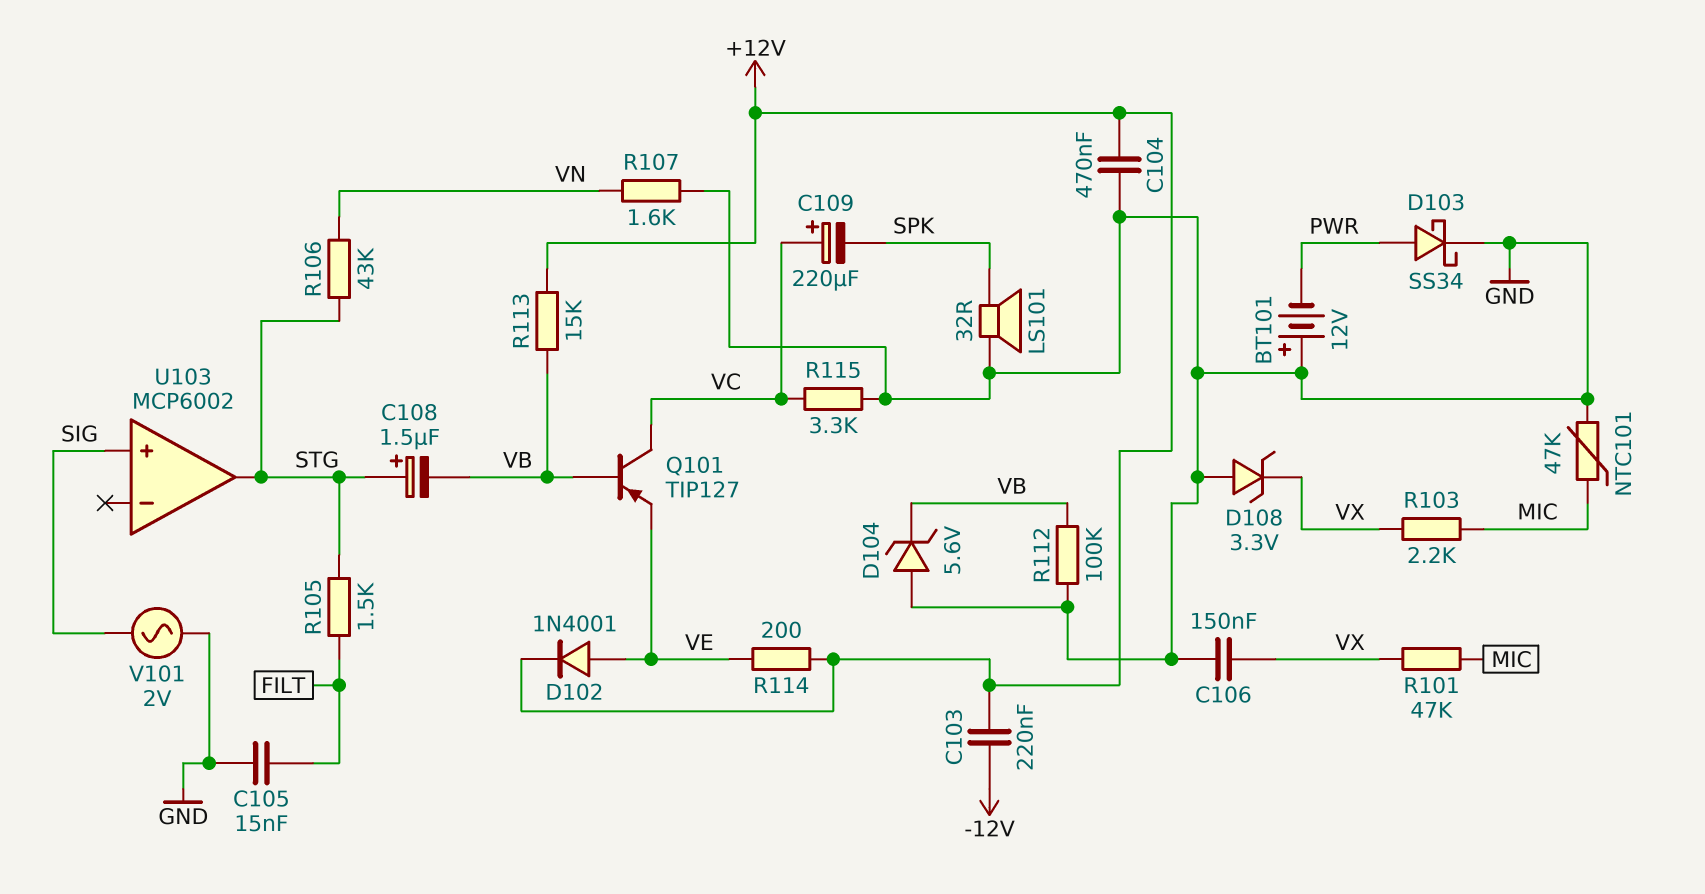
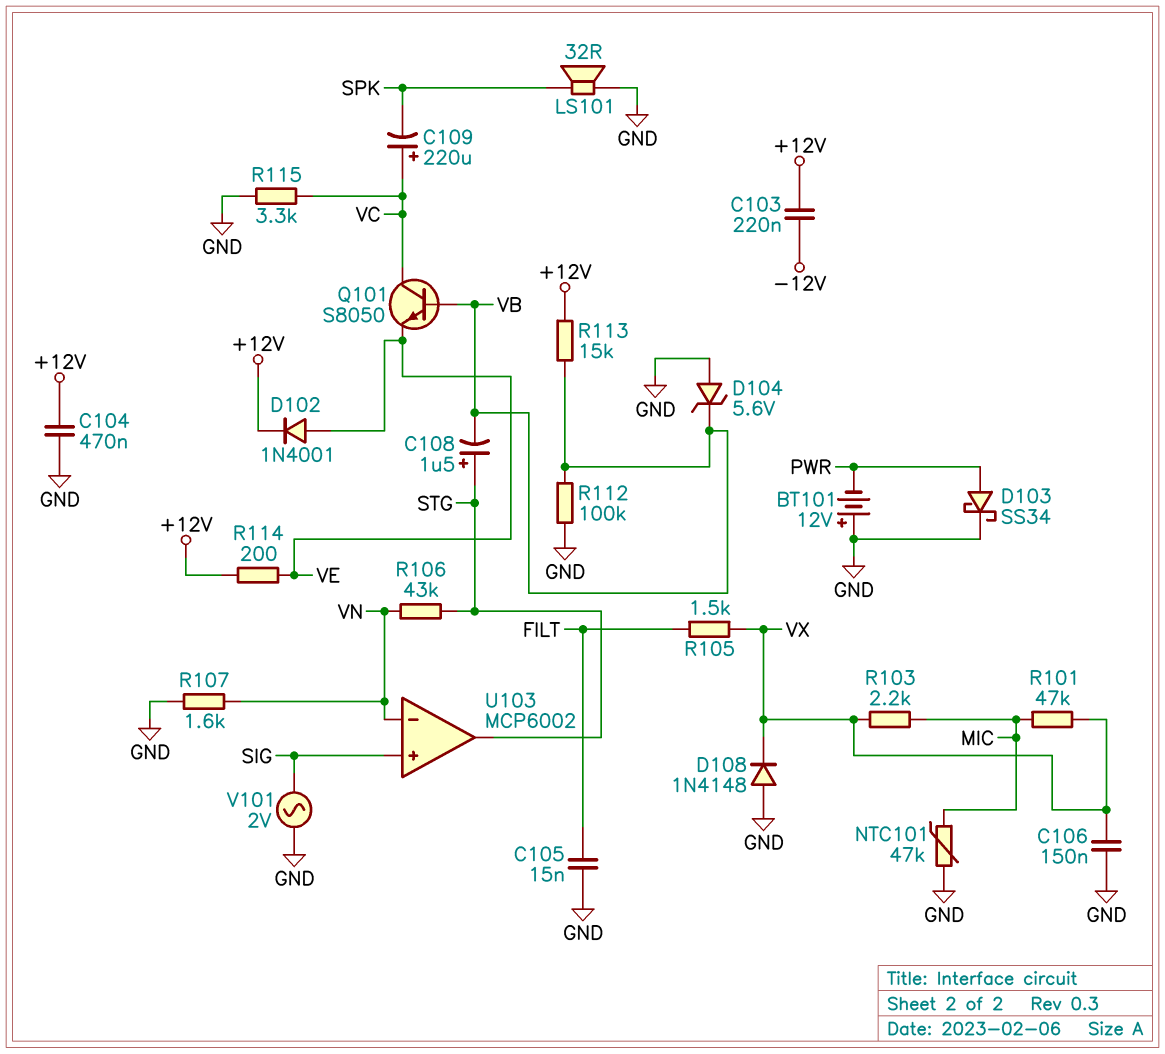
D108: zener 3.3V (A GND, K VX) -> diode 1N4148 (A GND, K VX)
Q101: PNP TIP127 (B VB, C VC, E VE) -> NPN S8050 (B VB, C VC, E VE)
R105: 1.5k (FILT, STG) -> 1.5k (FILT, VX)
U103 pin in-: none -> VN

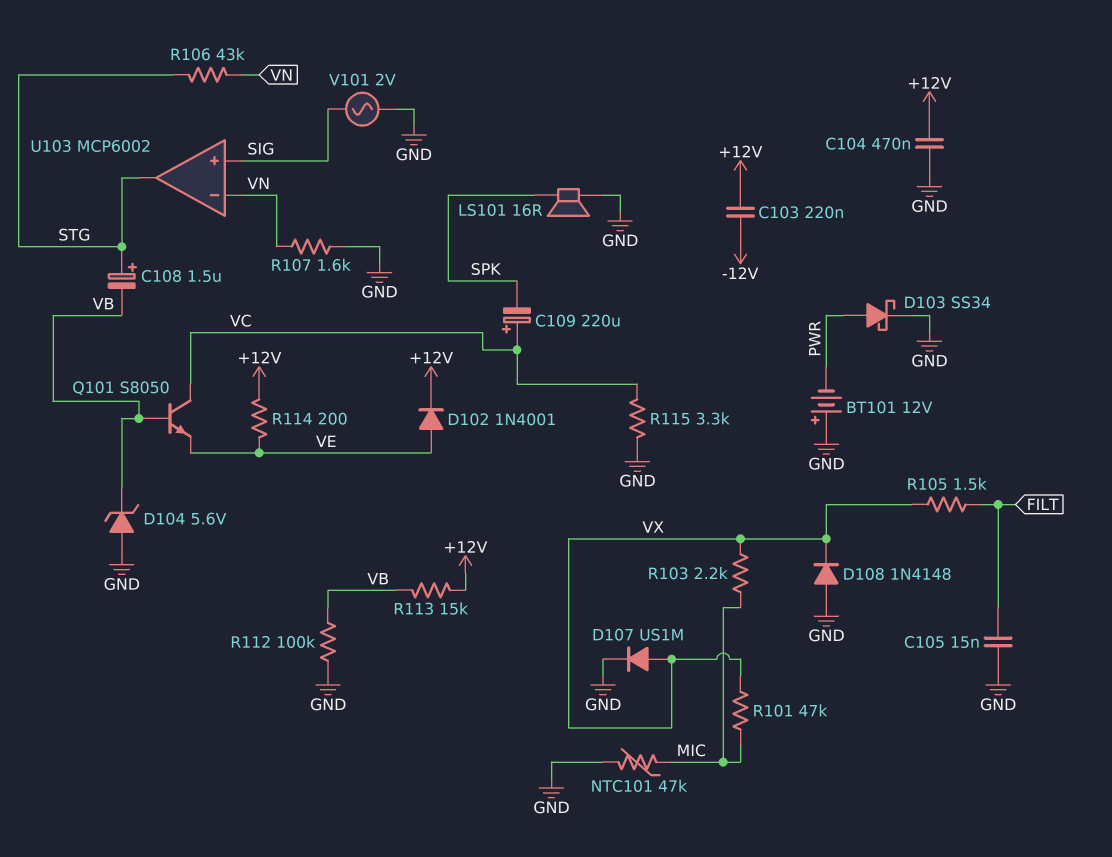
C106: 150nF (GND, VX) -> none
D107: none -> diode US1M (A VX, K GND)
LS101: speaker 32R (GND, SPK) -> speaker 16R (GND, SPK)

